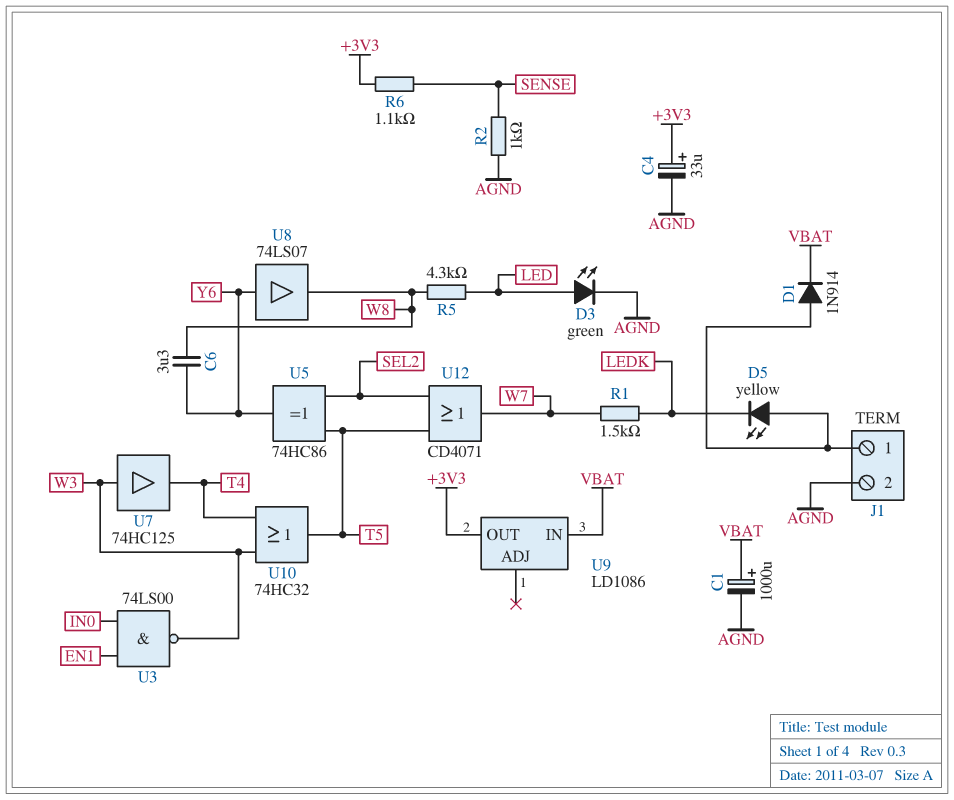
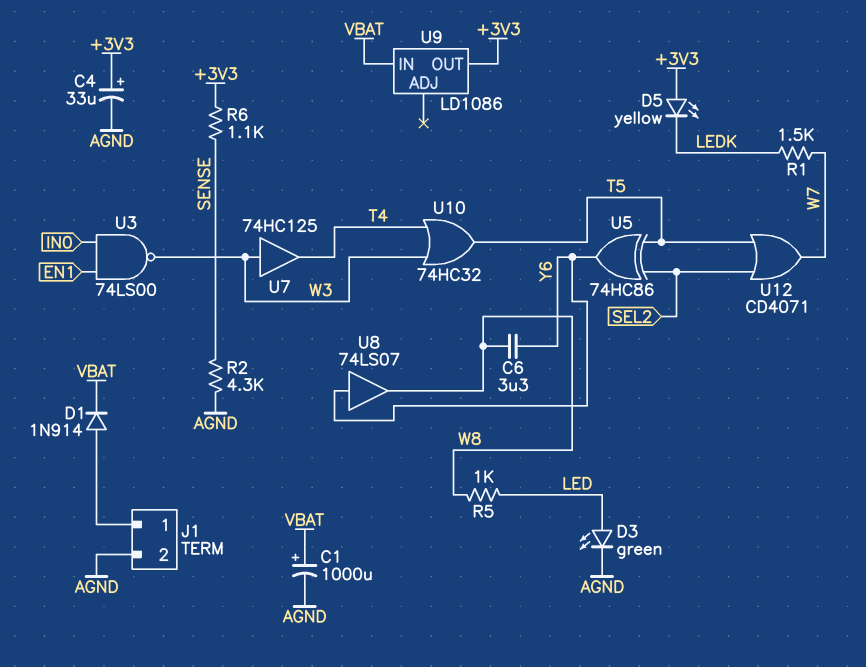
D5: LED yellow (A J1/1, K LEDK) -> LED yellow (A +3V3, K LEDK)
R2: 1k (AGND, SENSE) -> 4.3k (AGND, SENSE)
R5: 4.3k (LED, W8) -> 1k (LED, W8)

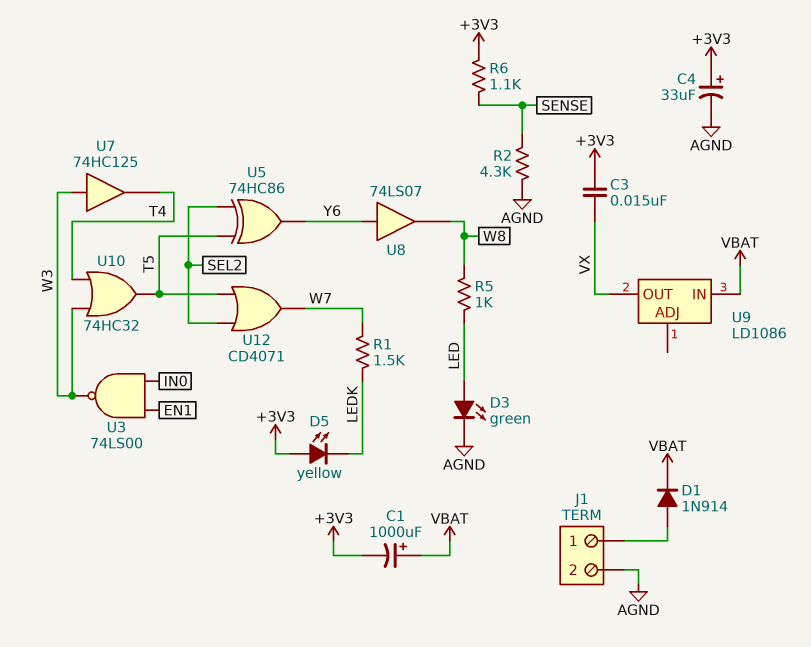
C1: 1000uF (plus VBAT, minus AGND) -> 1000uF (plus VBAT, minus +3V3)
C3: none -> 15nF (+3V3, VX)
C6: 3.3uF (W8, Y6) -> none
U9 pin OUT: +3V3 -> VX

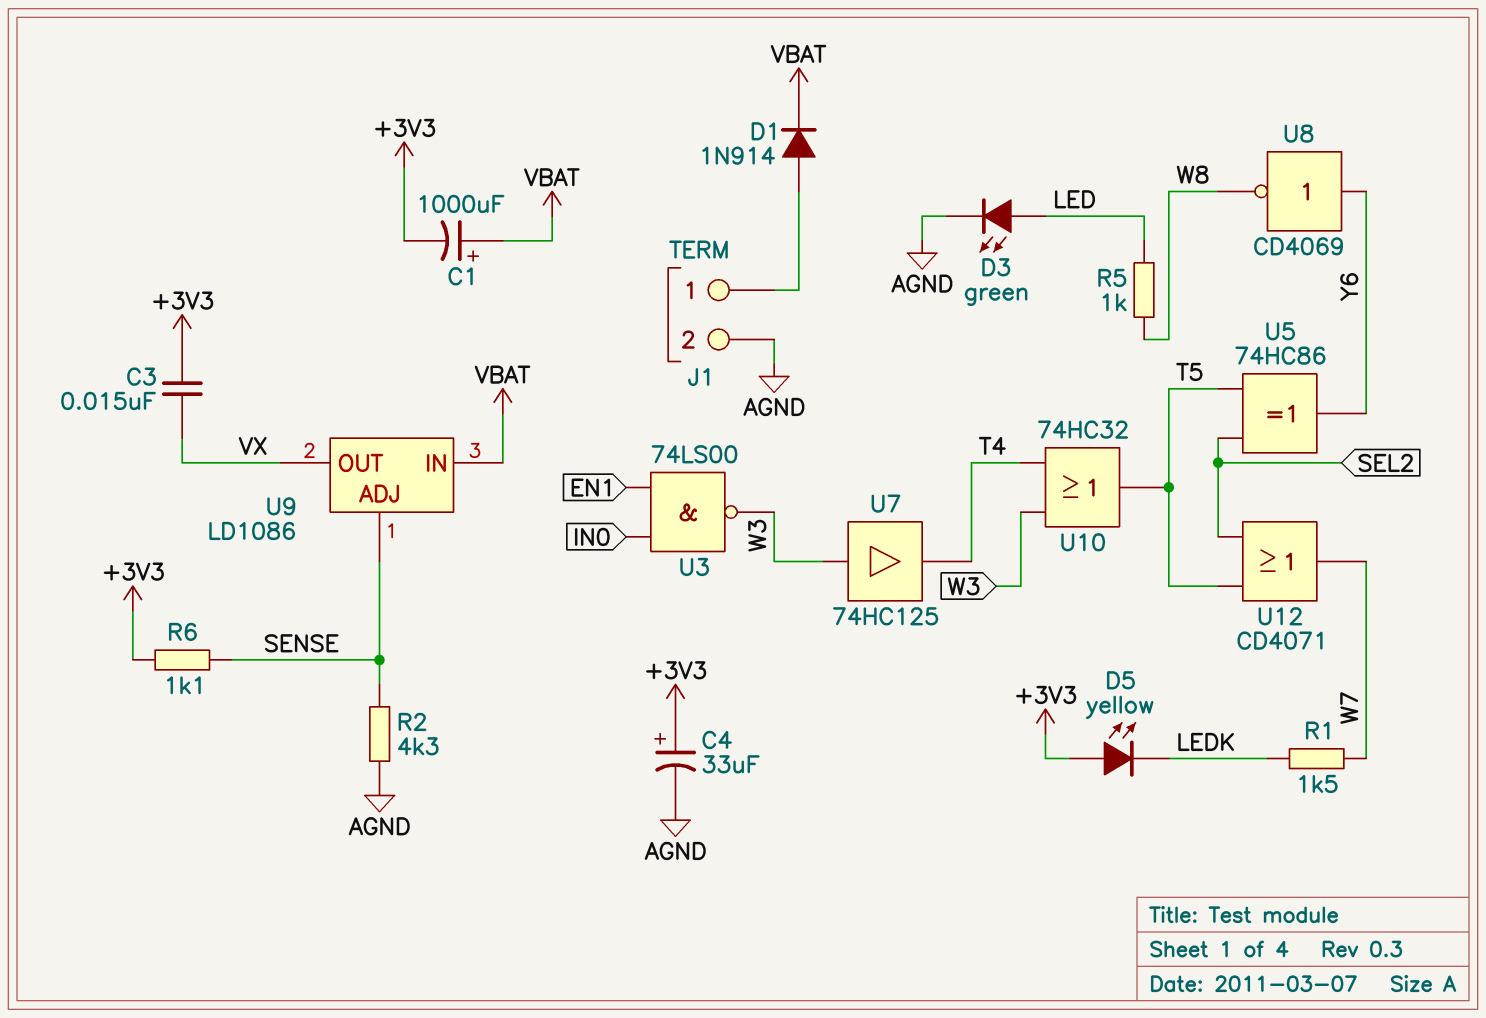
U8: buffer 74LS07 (in Y6, out W8) -> NOT CD4069 (in Y6, out W8)
U9 pin ADJ: none -> SENSE

